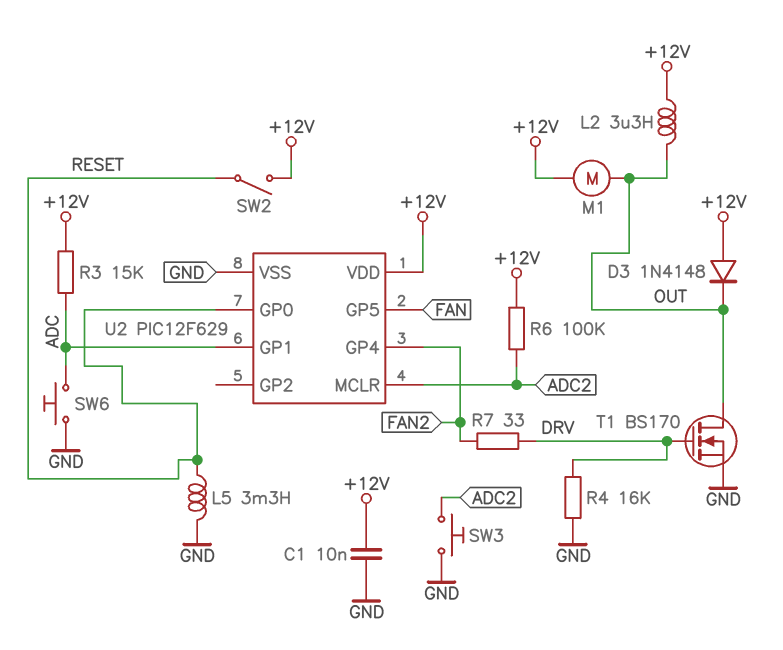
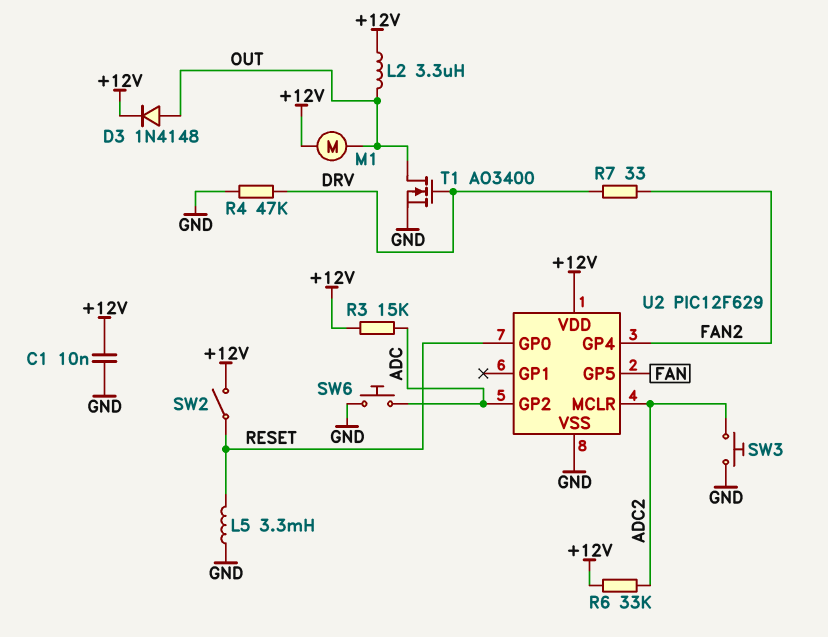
D3: diode 1N4148 (A +12V, K OUT) -> diode 1N4148 (A OUT, K +12V)
R4: 16k (DRV, GND) -> 47k (DRV, GND)
R6: 100k (+12V, ADC2) -> 33k (+12V, ADC2)
T1: NMOS BS170 (G DRV, D OUT, S GND) -> NMOS AO3400 (G DRV, D OUT, S GND)
U2 pin GP1: ADC -> none
U2 pin GP2: none -> ADC

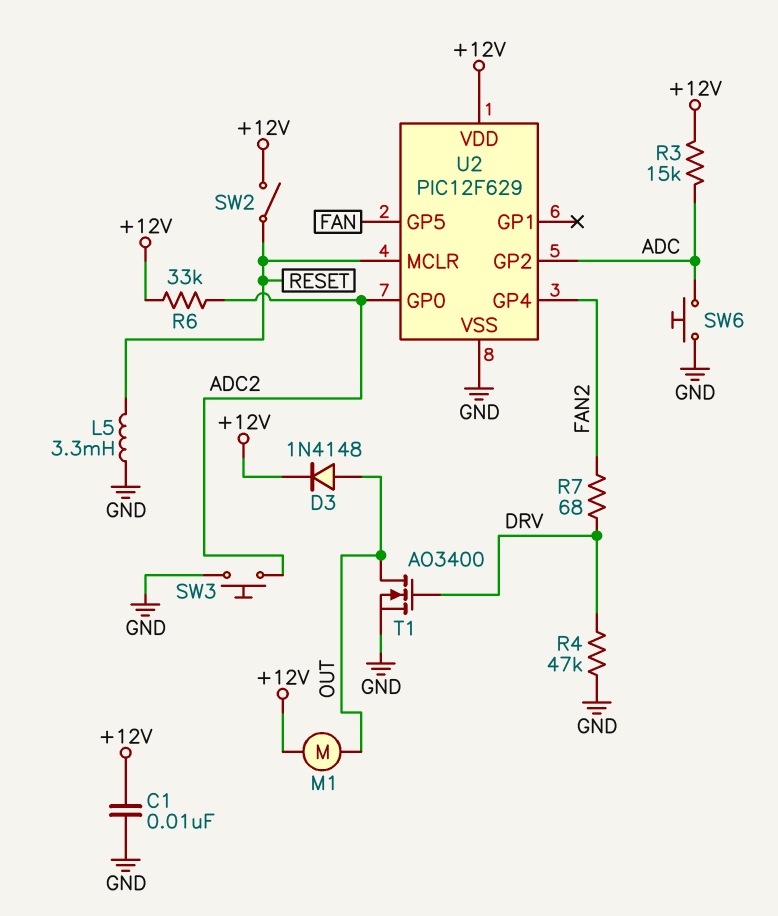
L2: 3.3uH (+12V, OUT) -> none
R7: 33 (DRV, FAN2) -> 68 (DRV, FAN2)
U2 pin GP0: RESET -> ADC2
U2 pin MCLR: ADC2 -> RESET

